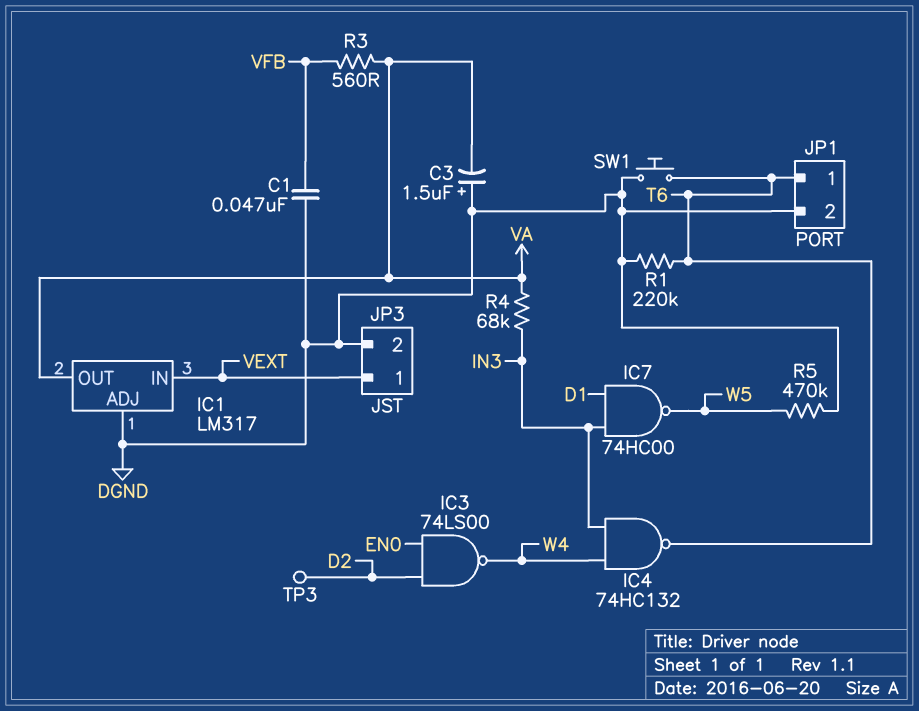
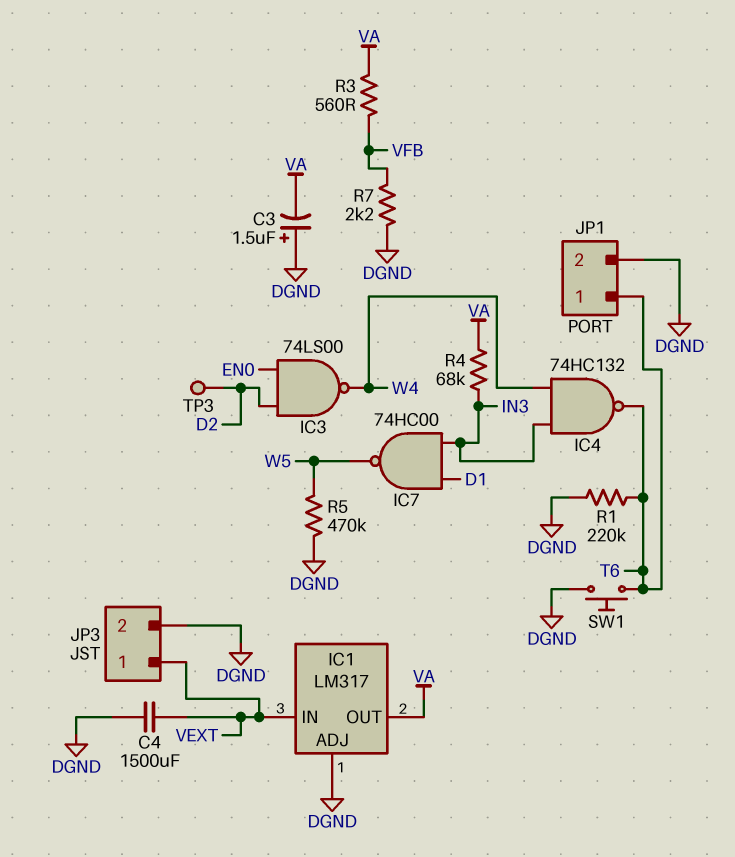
C1: 47nF (DGND, VFB) -> none
C4: none -> 1500uF (DGND, VEXT)
R7: none -> 2.2k (DGND, VFB)

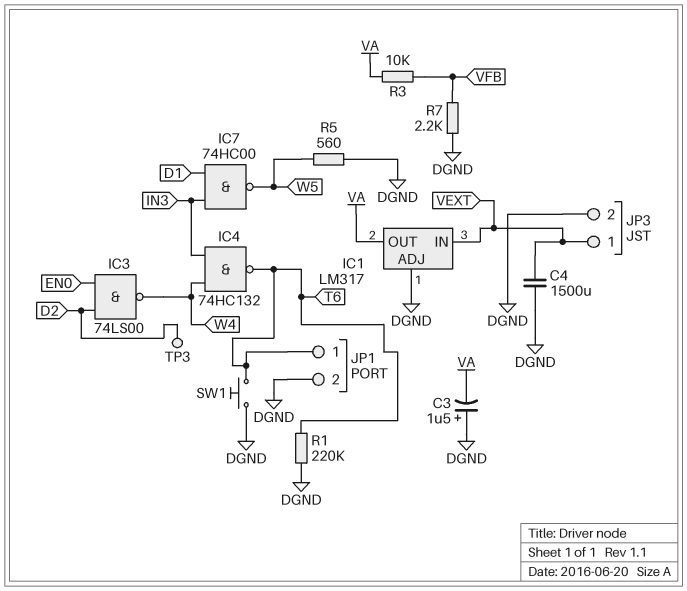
R3: 560 (VA, VFB) -> 10k (VA, VFB)
R4: 68k (IN3, VA) -> none
R5: 470k (DGND, W5) -> 560 (DGND, W5)

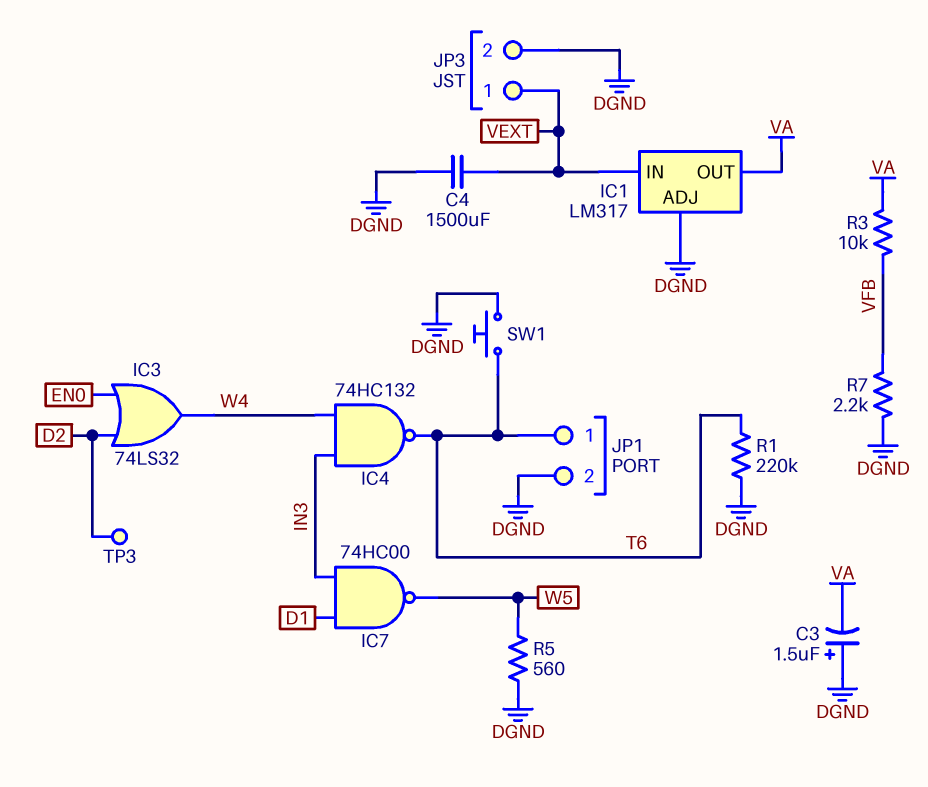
IC3: NAND 74LS00 (in D2, in EN0, out W4) -> OR 74LS32 (in D2, in EN0, out W4)

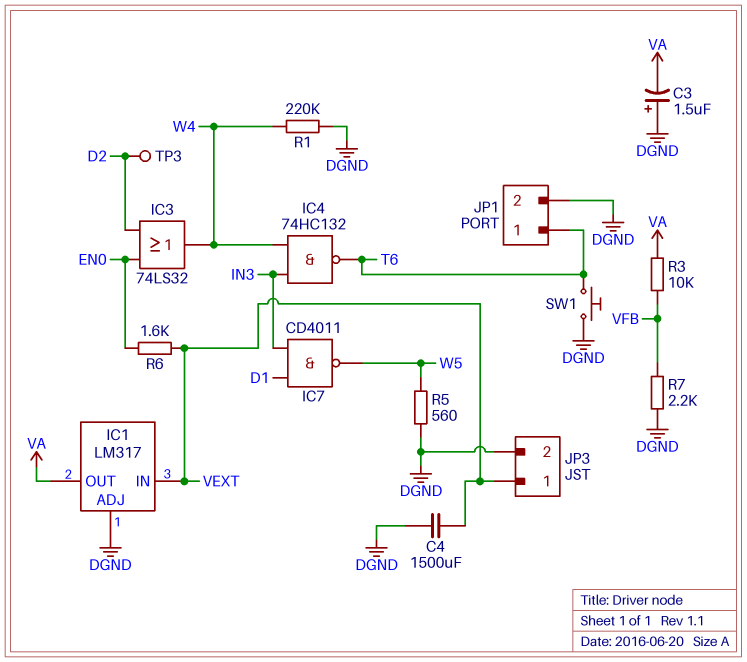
IC7: NAND 74HC00 (in D1, in IN3, out W5) -> NAND CD4011 (in D1, in IN3, out W5)
R1: 220k (DGND, T6) -> 220k (DGND, W4)
R6: none -> 1.6k (EN0, VEXT)

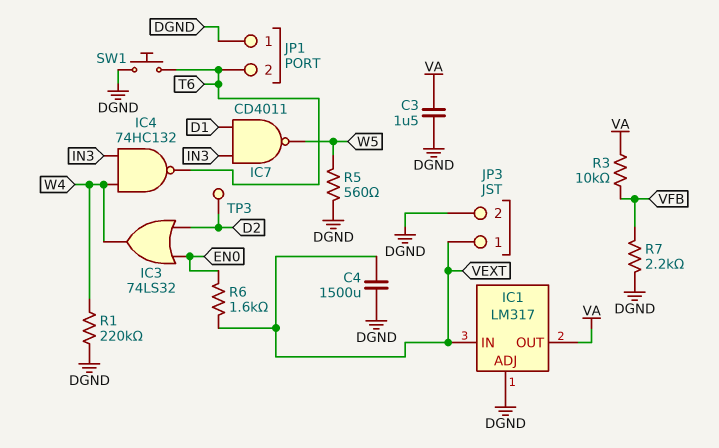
C3: 1.5uF (plus DGND, minus VA) -> 1.5uF (DGND, VA)
JP1 pin 1: T6 -> DGND
JP1 pin 2: DGND -> T6

